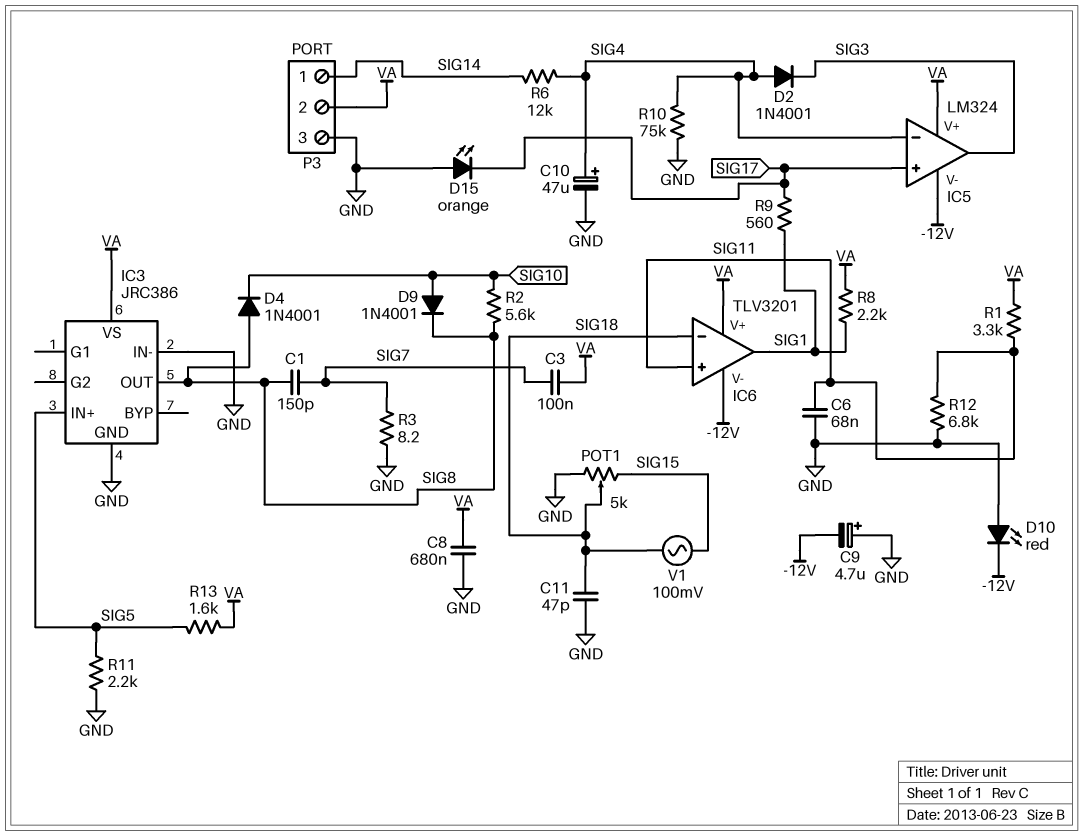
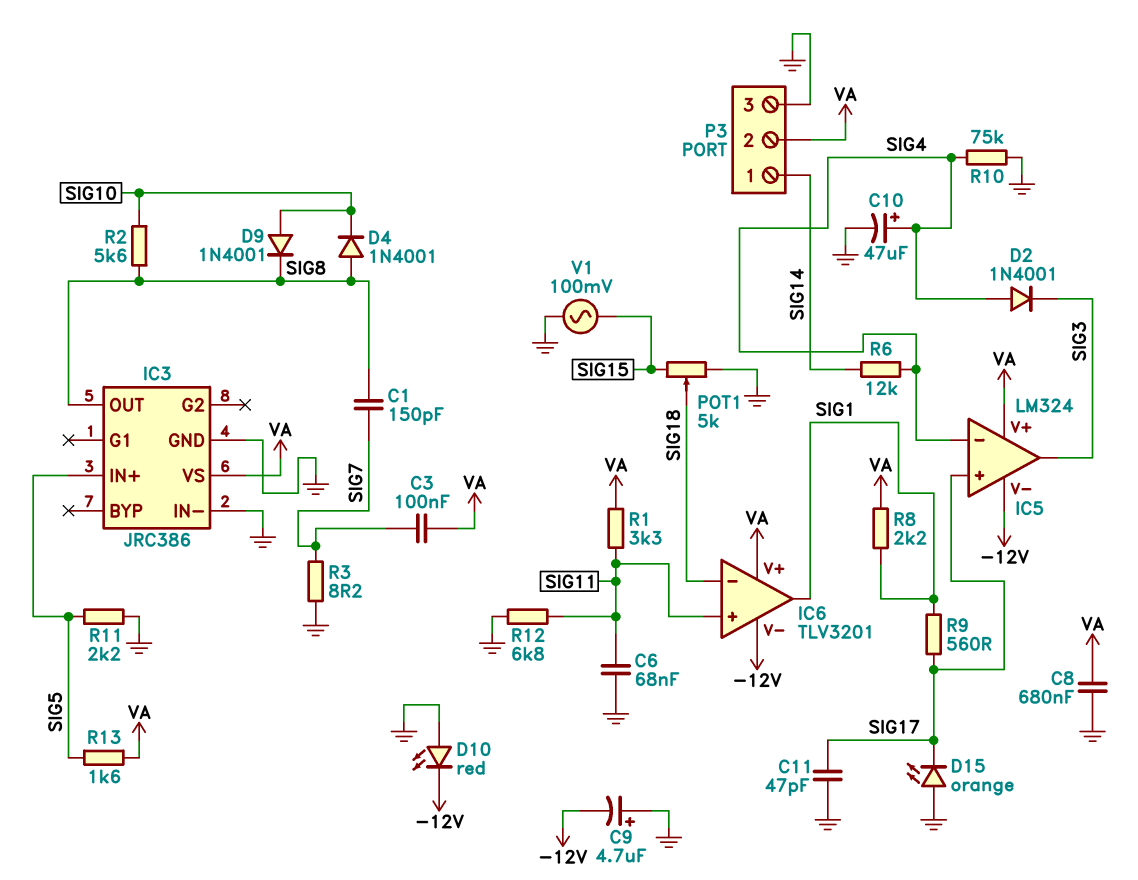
C11: 47pF (GND, SIG18) -> 47pF (GND, SIG17)
V1: AC 100mV (SIG15, SIG18) -> AC 100mV (GND, SIG15)

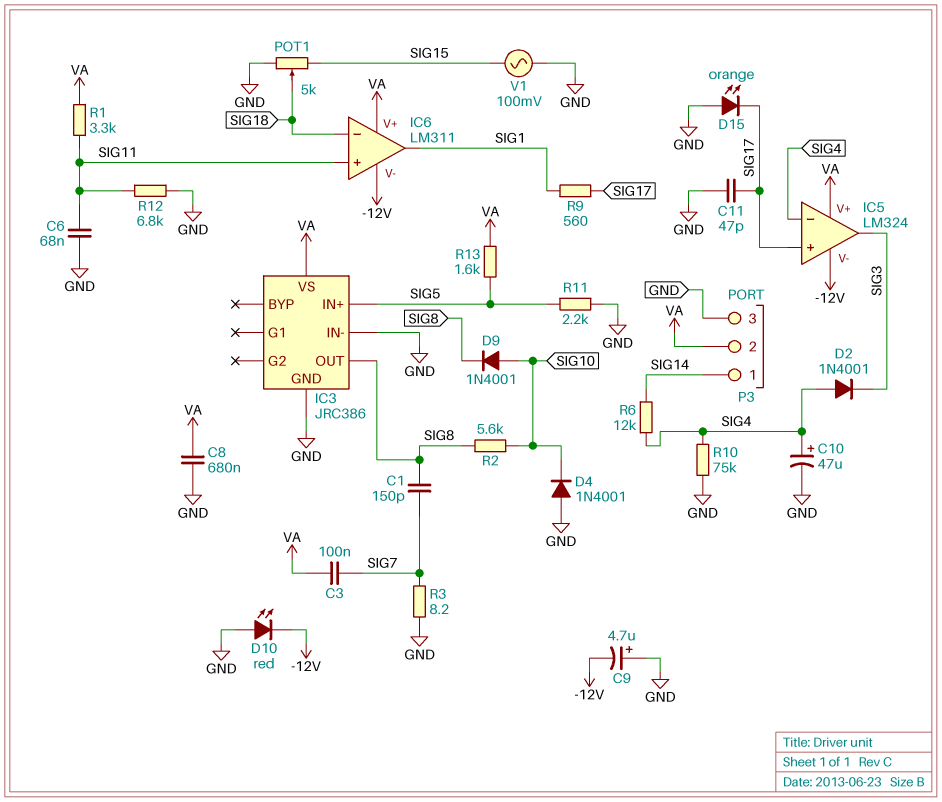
D4: diode 1N4001 (A SIG8, K SIG10) -> diode 1N4001 (A GND, K SIG10)
IC6: TLV3201 -> LM311
R8: 2.2k (SIG1, VA) -> none

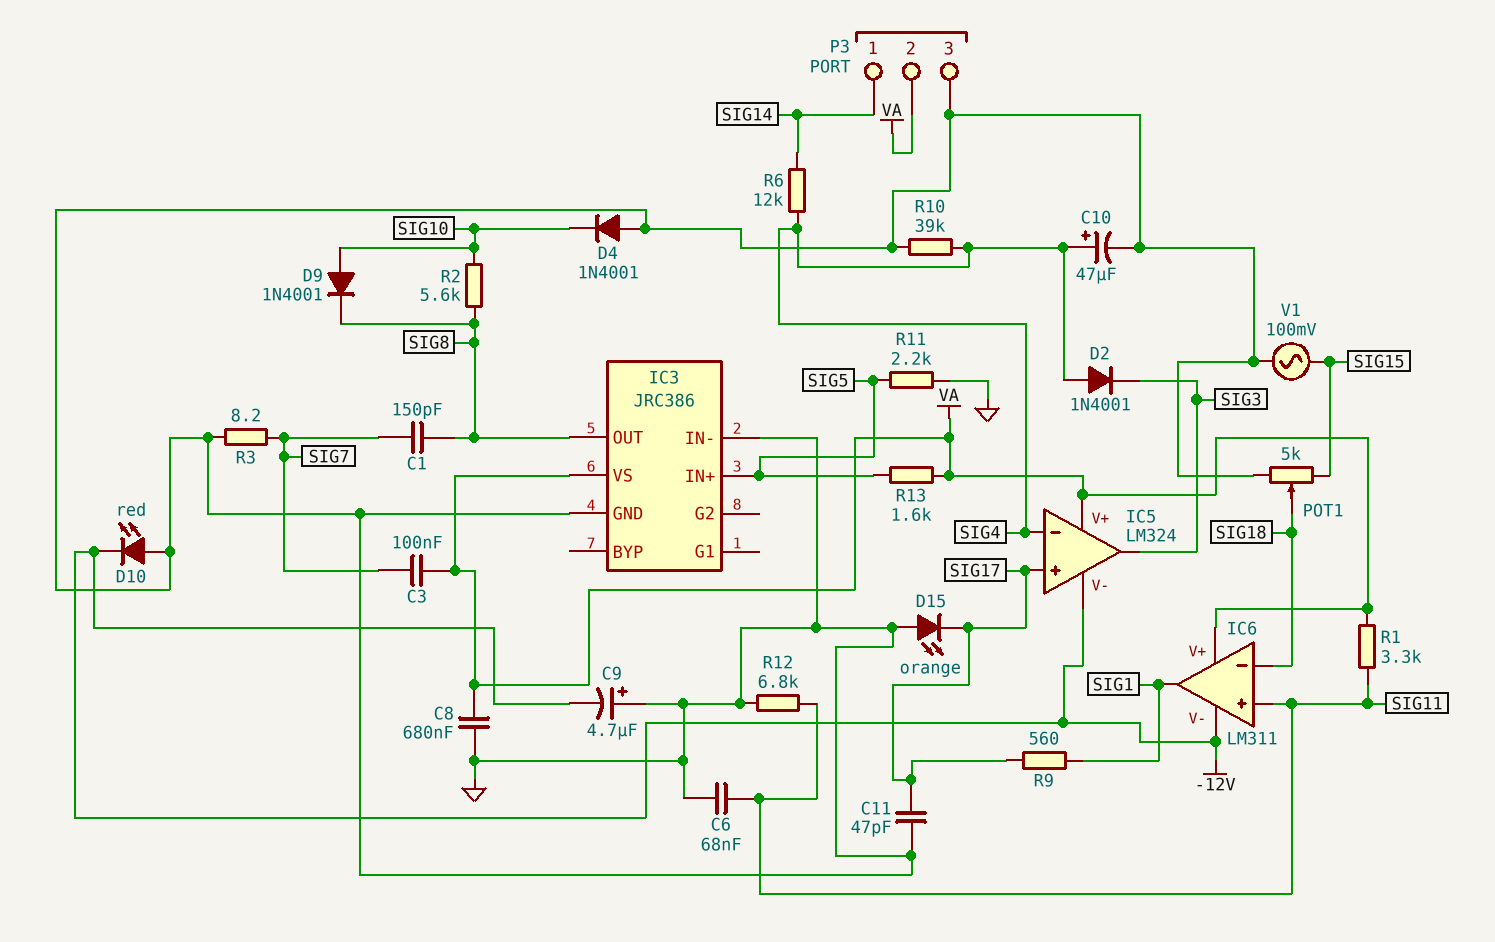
R10: 75k (GND, SIG4) -> 39k (GND, SIG4)

